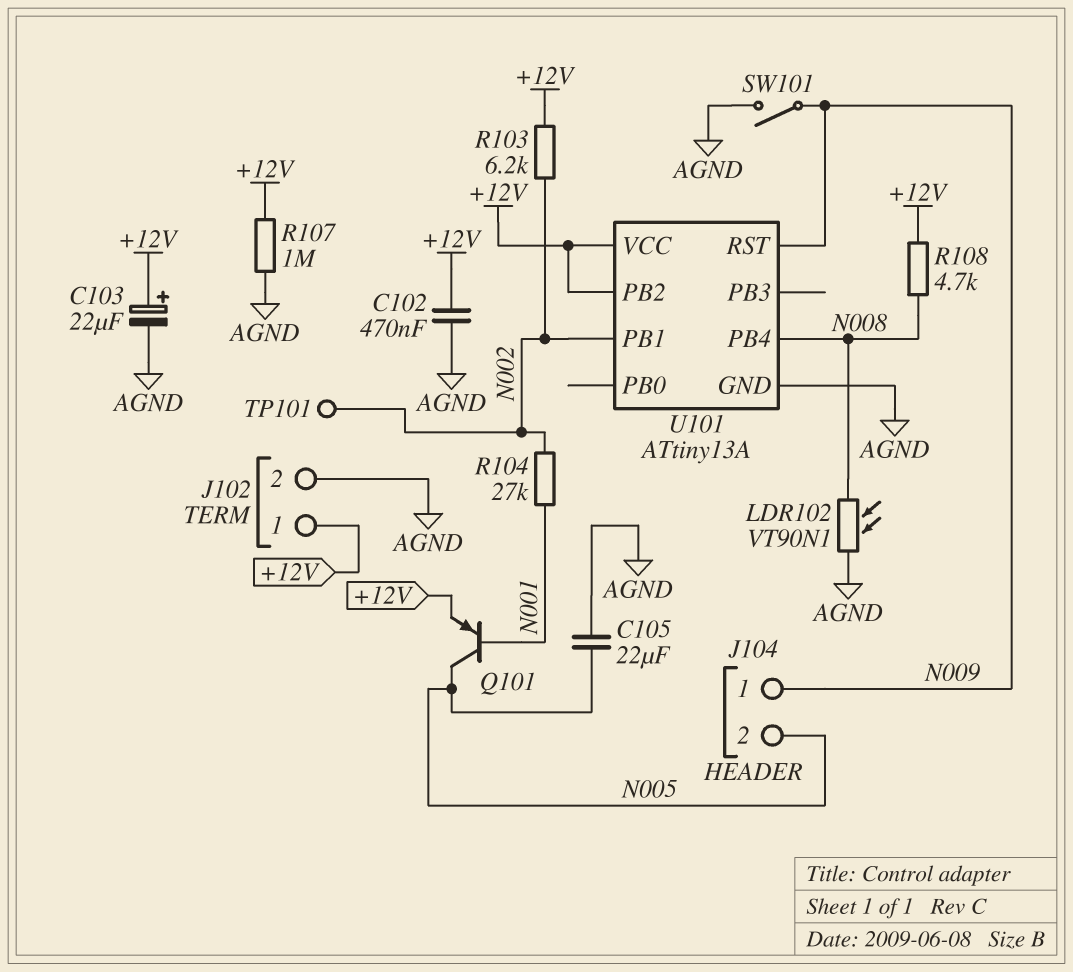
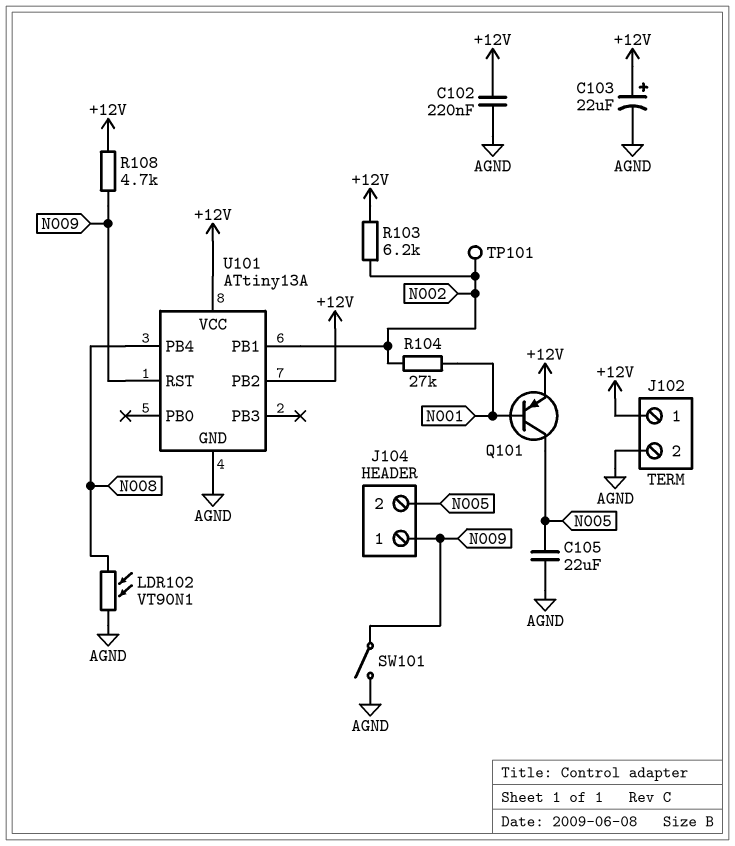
C102: 470nF (+12V, AGND) -> 220nF (+12V, AGND)
R107: 1M (+12V, AGND) -> none
R108: 4.7k (+12V, N008) -> 4.7k (+12V, N009)

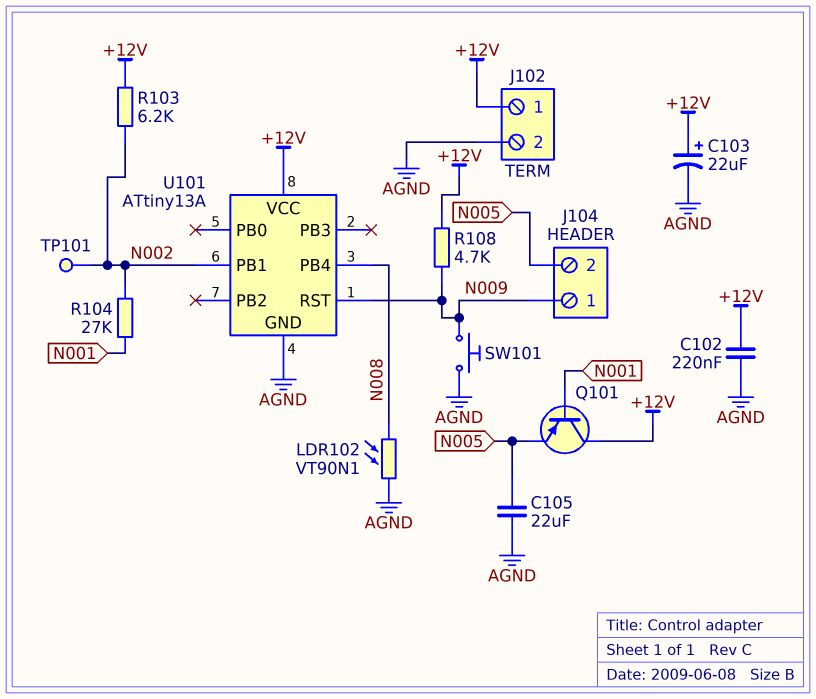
Q101: PNP (B N001, C N005, E +12V) -> PNP (B N001, C +12V, E N005)
SW101: switch (AGND, N009) -> button (AGND, N009)
U101 pin PB2: +12V -> none

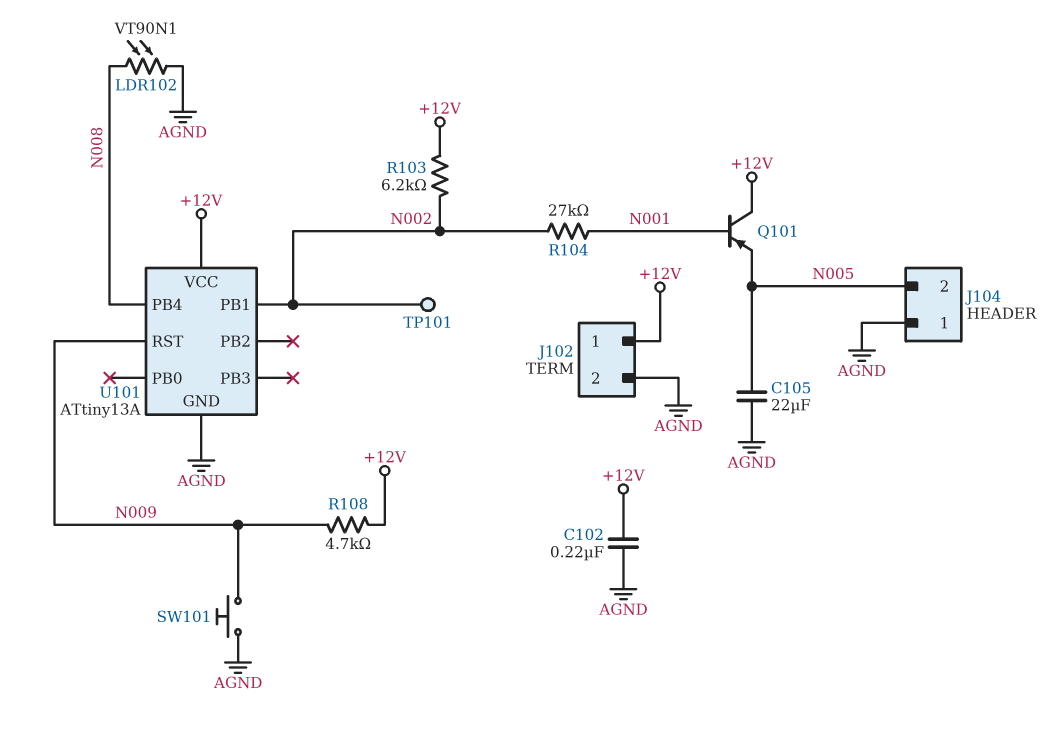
C103: 22uF (plus +12V, minus AGND) -> none
J104 pin 1: N009 -> AGND

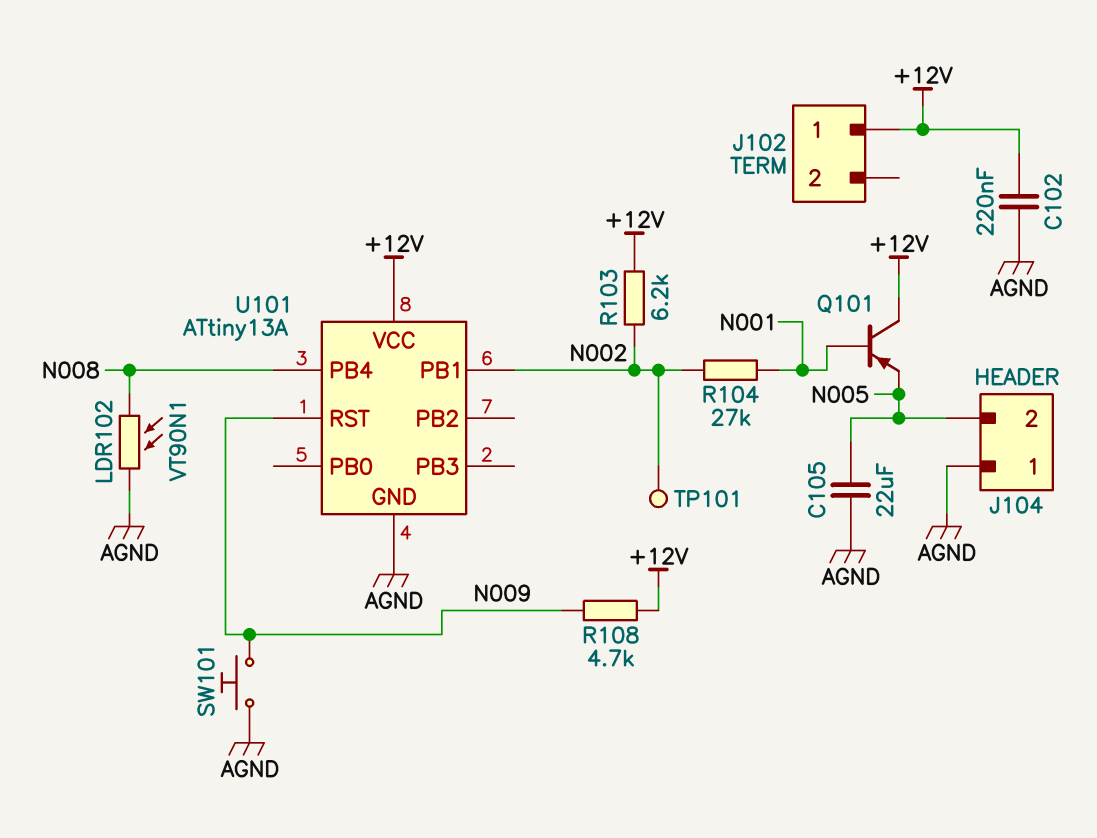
J102 pin 2: AGND -> none

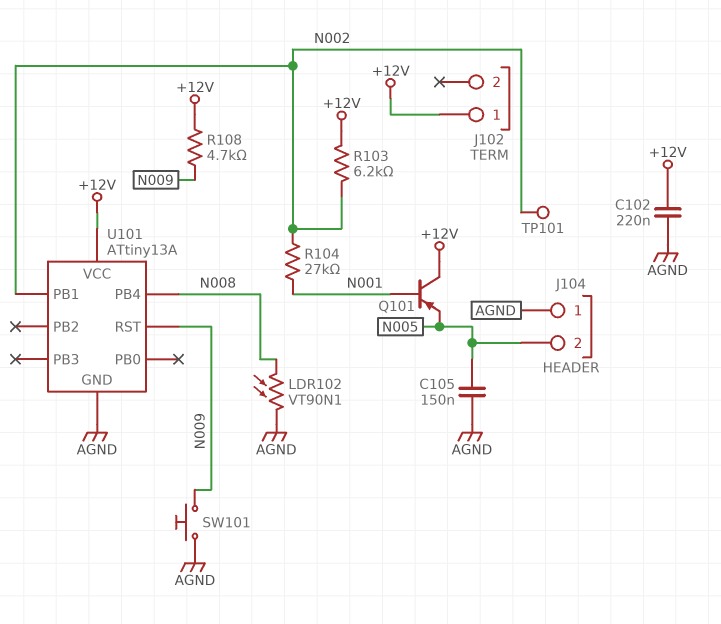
C105: 22uF (AGND, N005) -> 150nF (AGND, N005)

